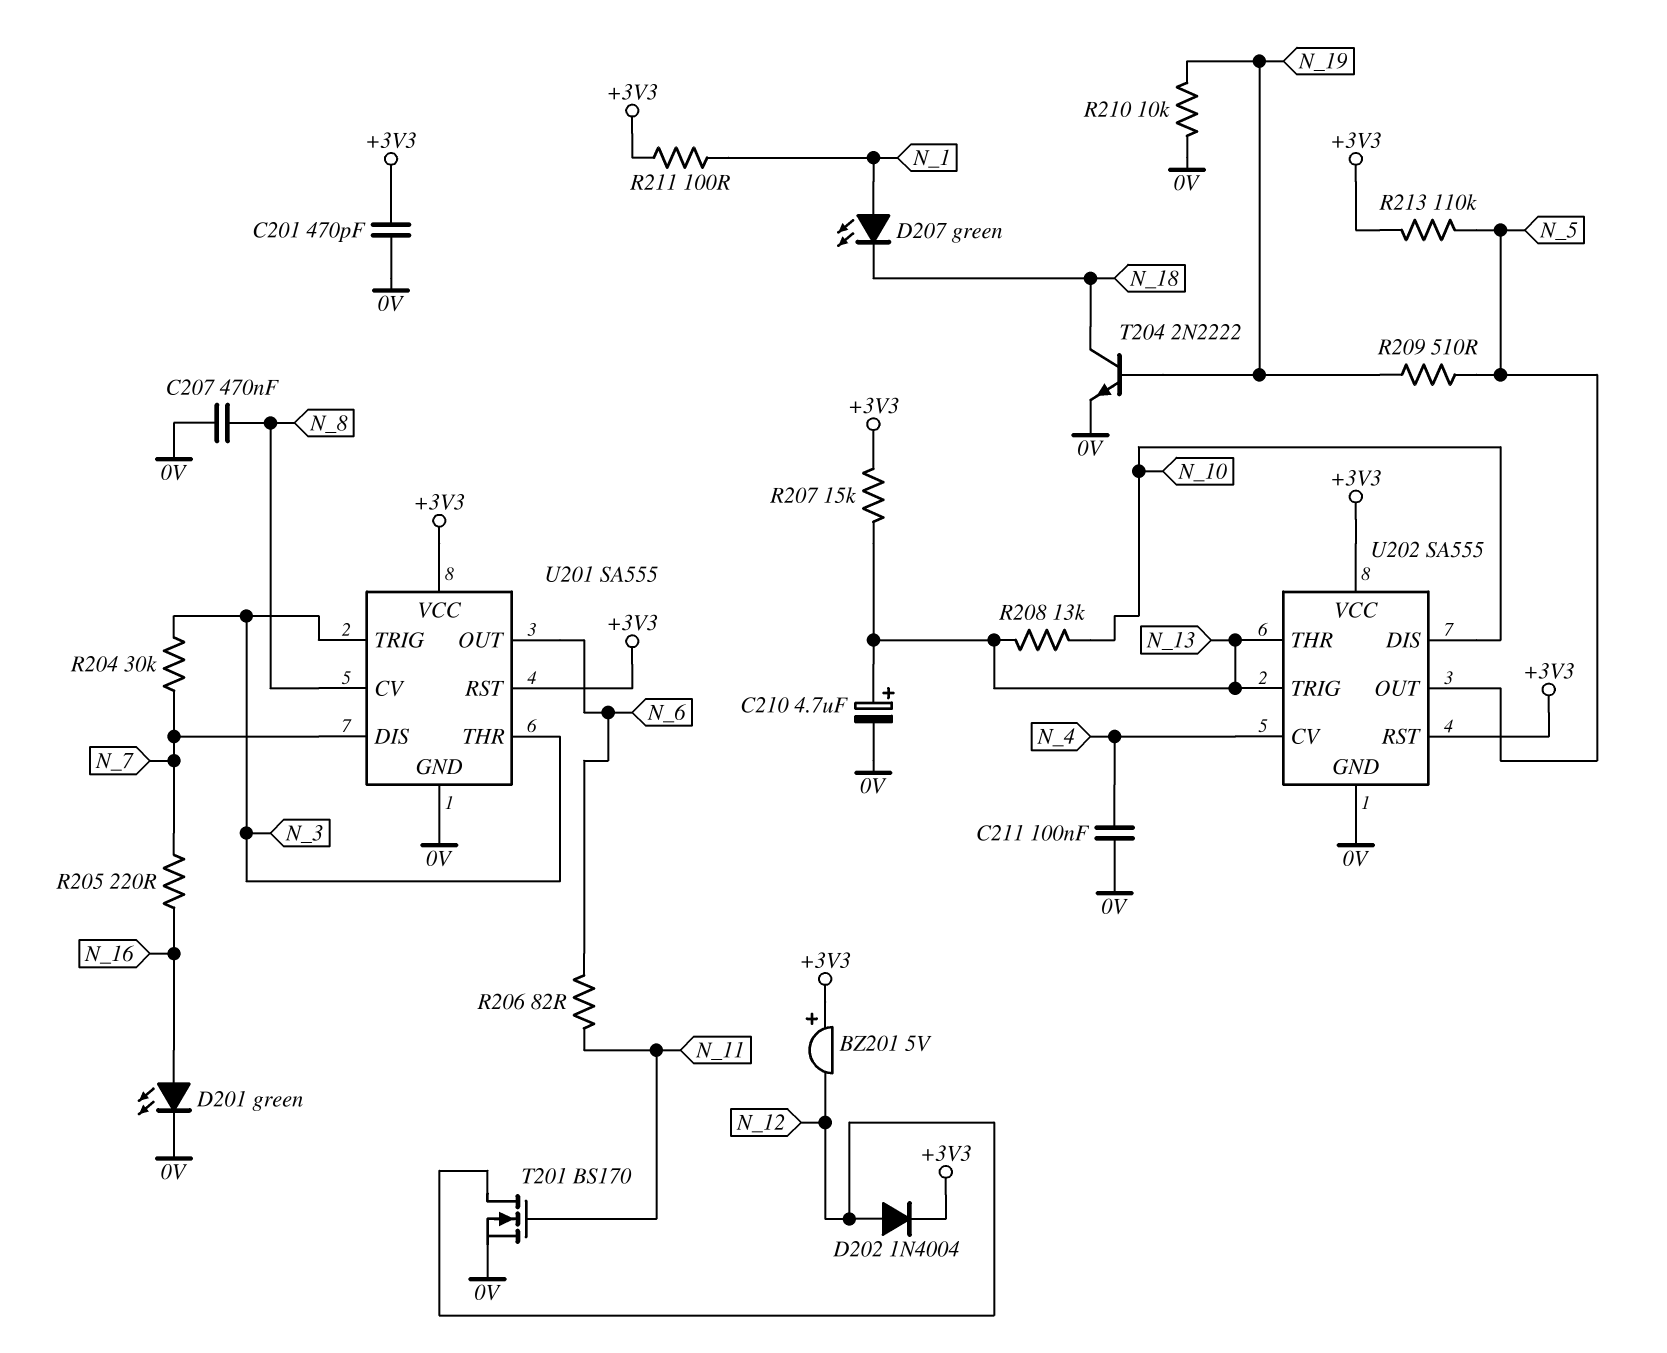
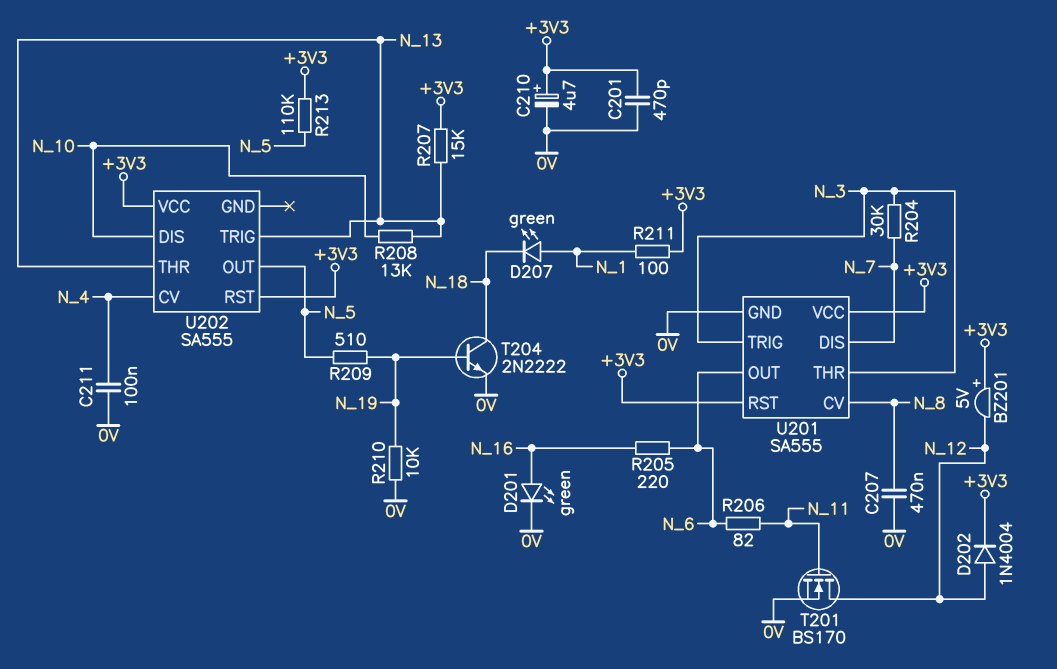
C210: 4.7uF (plus N_13, minus 0V) -> 4.7uF (plus +3V3, minus 0V)
R205: 220 (N_7, N_16) -> 220 (N_6, N_16)
U202 pin GND: 0V -> none

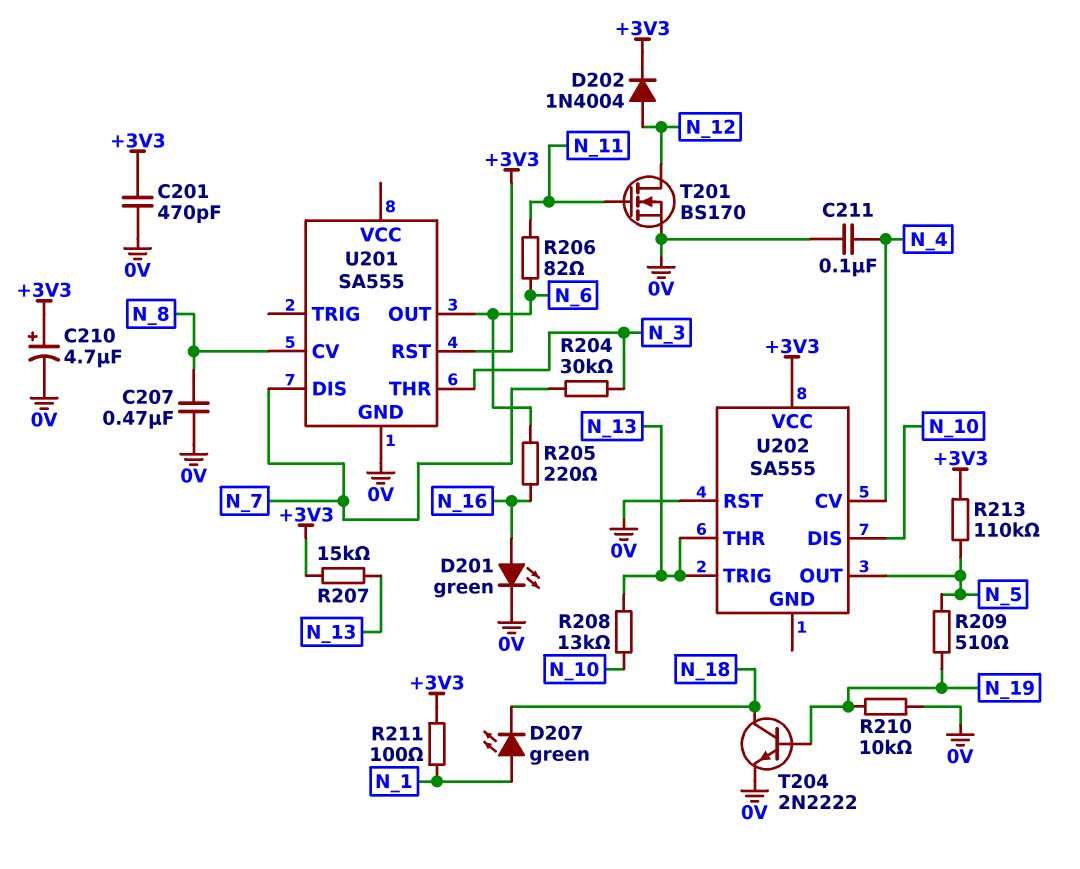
BZ201: buzzer 5V (plus +3V3, minus N_12) -> none
U201 pin TRIG: N_3 -> none
U201 pin VCC: +3V3 -> none
U202 pin RST: +3V3 -> 0V

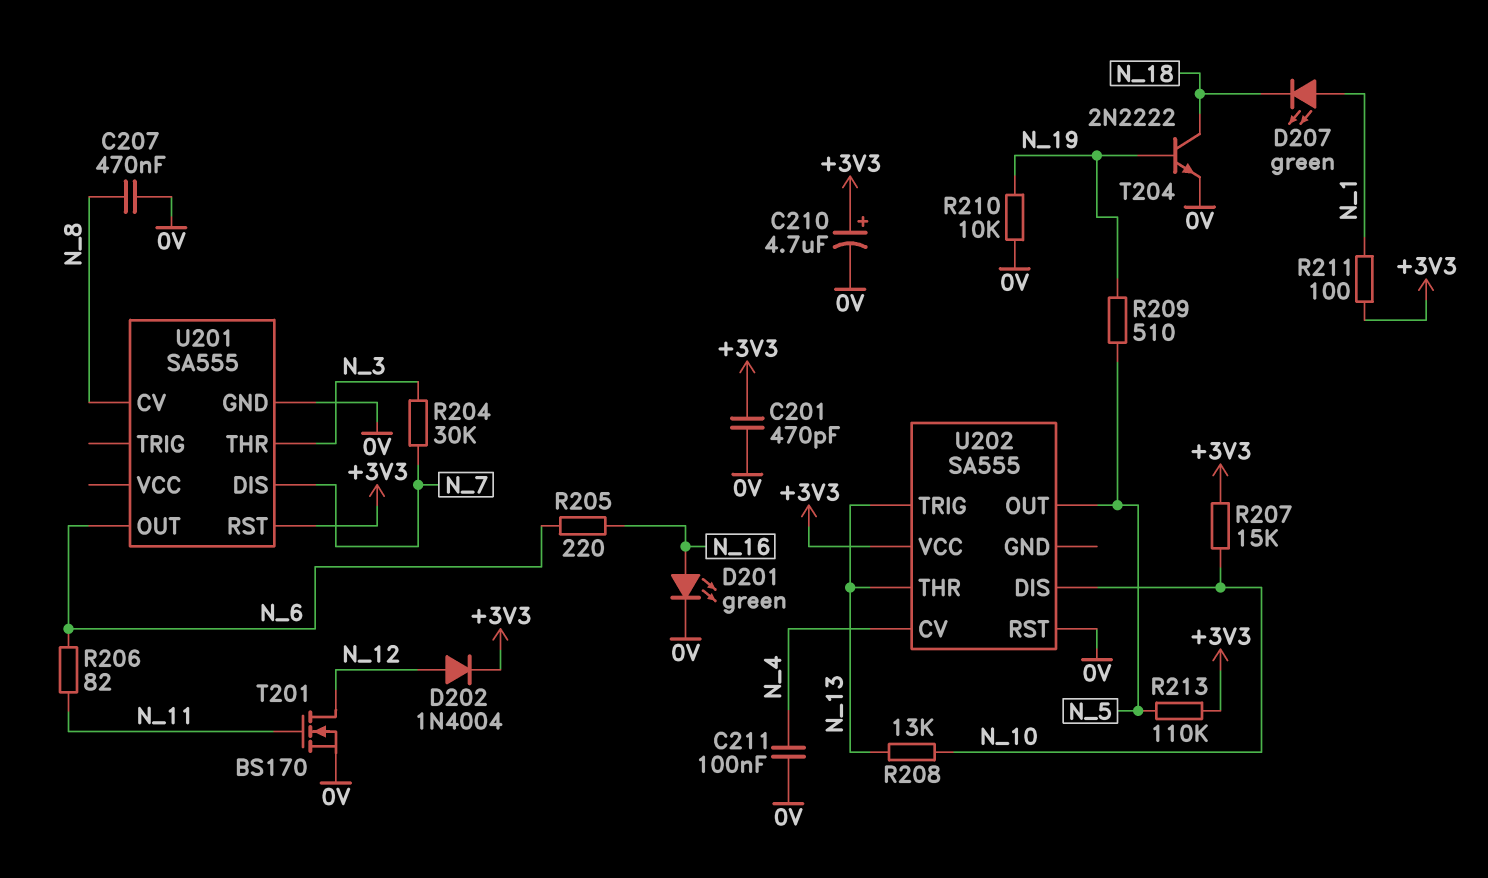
R207: 15k (+3V3, N_13) -> 15k (+3V3, N_10)

